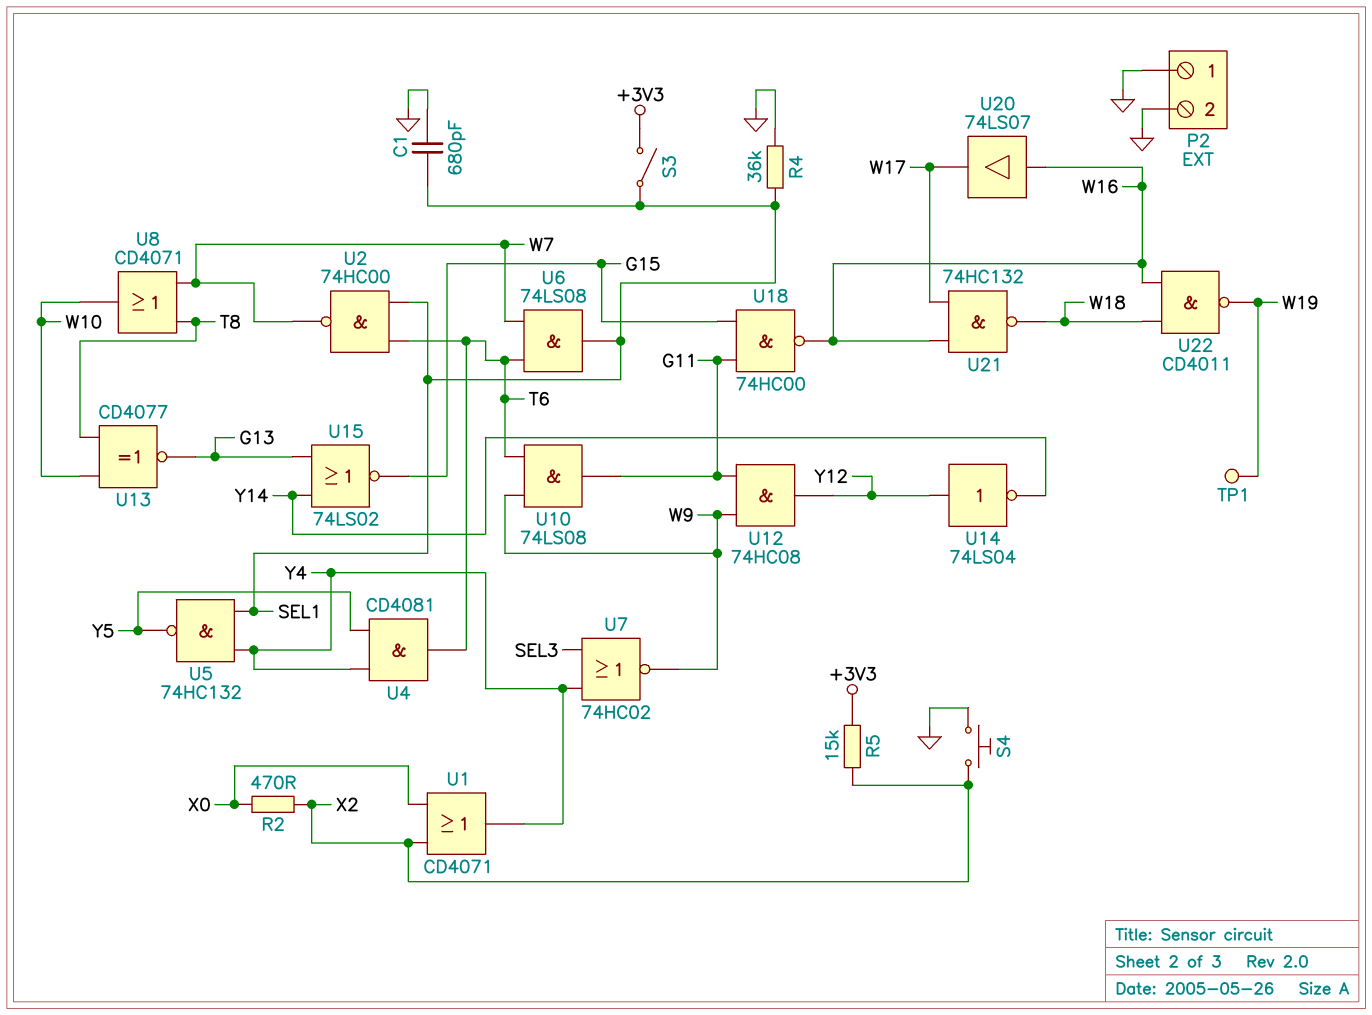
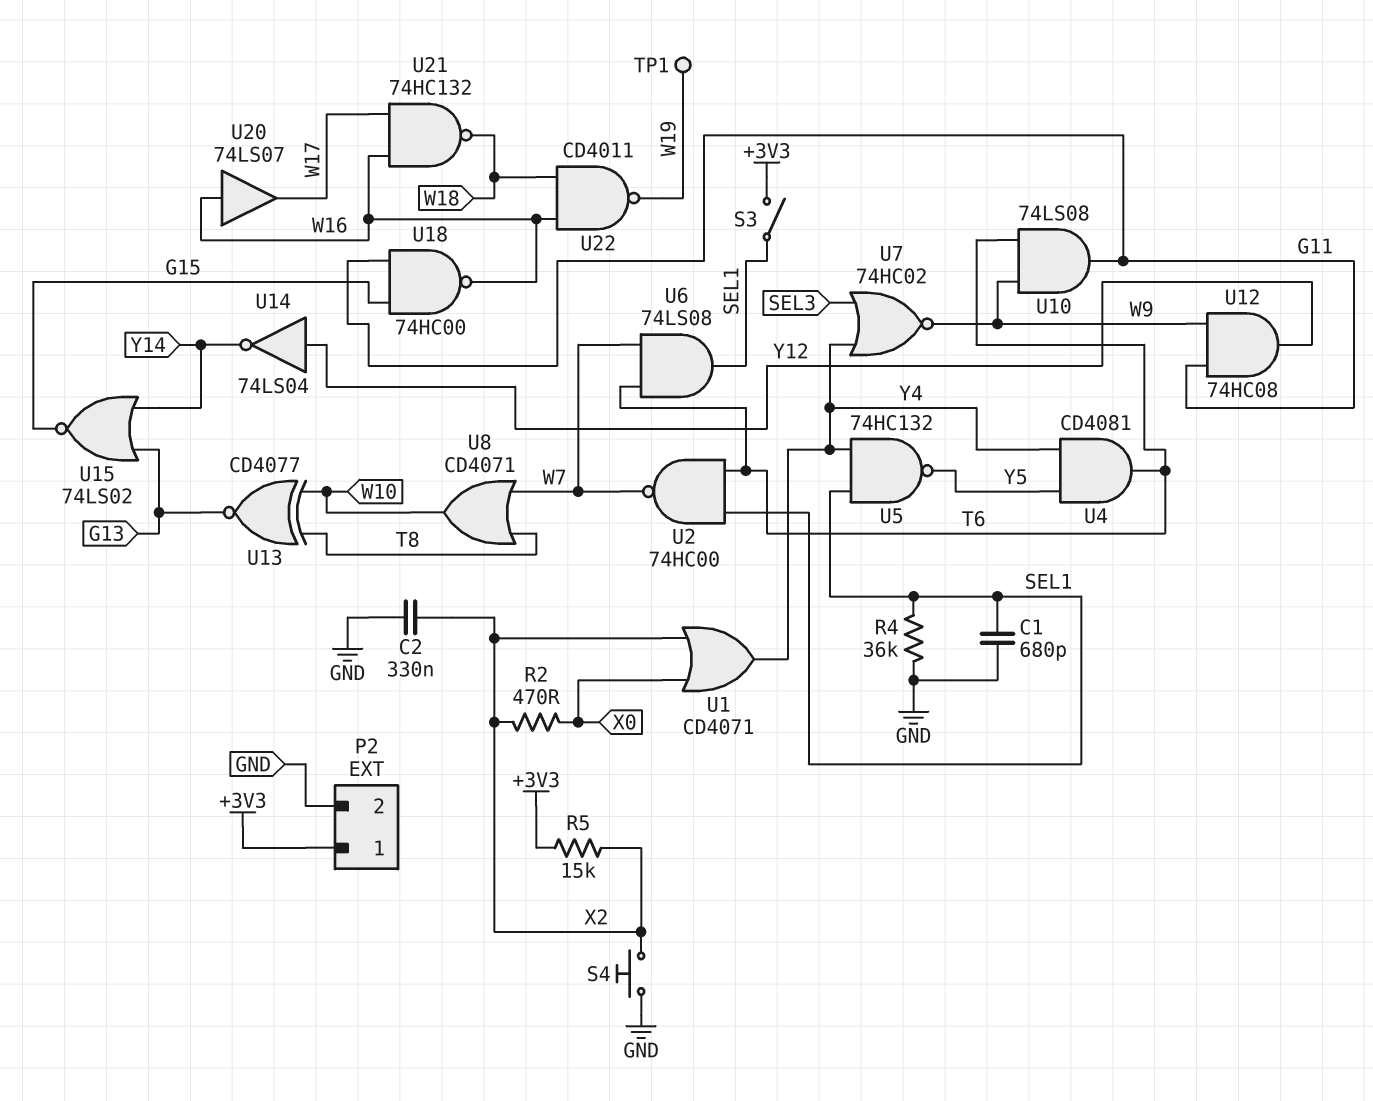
C2: none -> 330nF (GND, X2)
P2 pin 1: GND -> +3V3

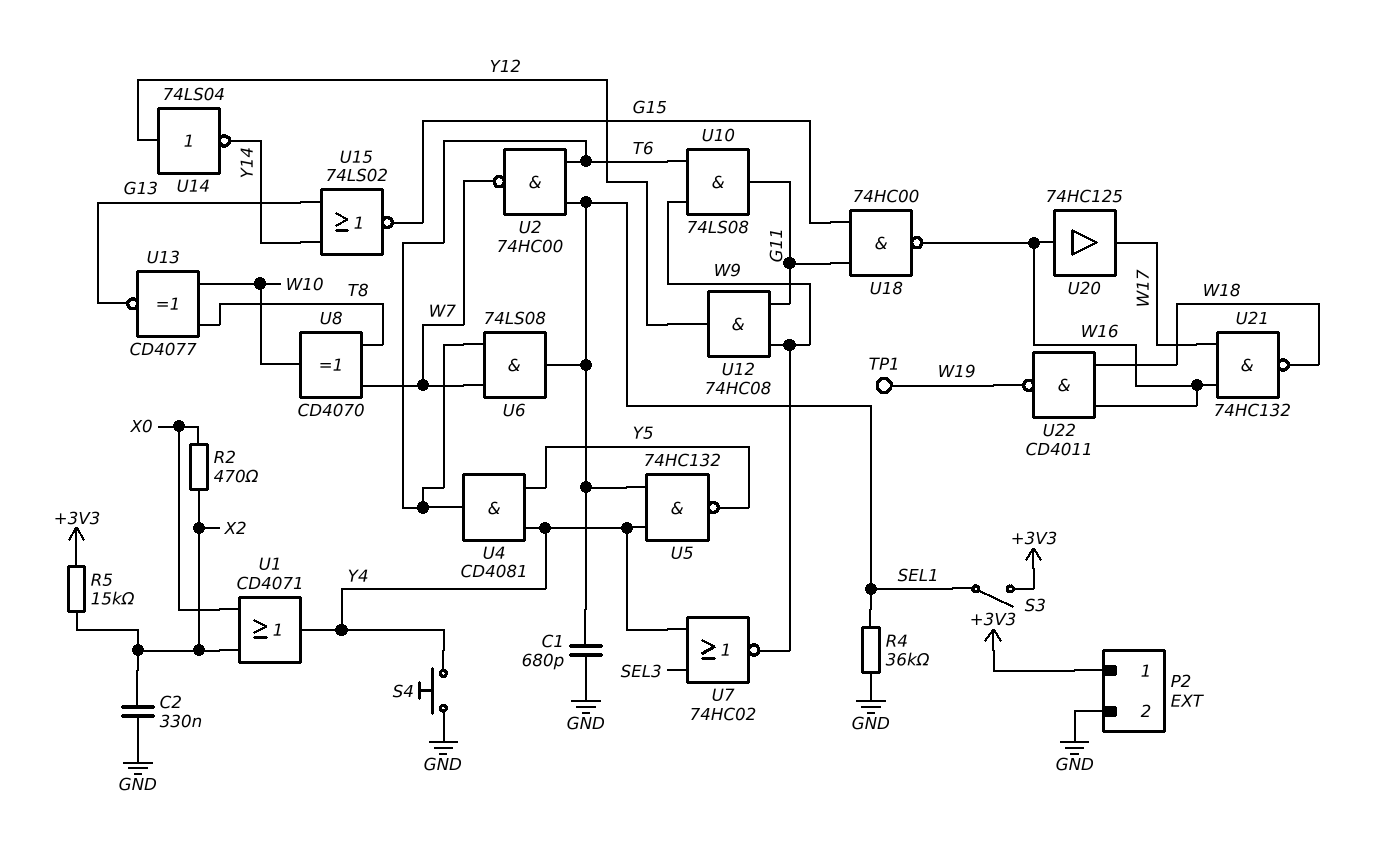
S4: button (GND, X2) -> button (GND, Y4)
U8: OR CD4071 (in T8, in W7, out W10) -> XOR CD4070 (in T8, in W7, out W10)
U20: buffer 74LS07 (in W16, out W17) -> buffer 74HC125 (in W16, out W17)

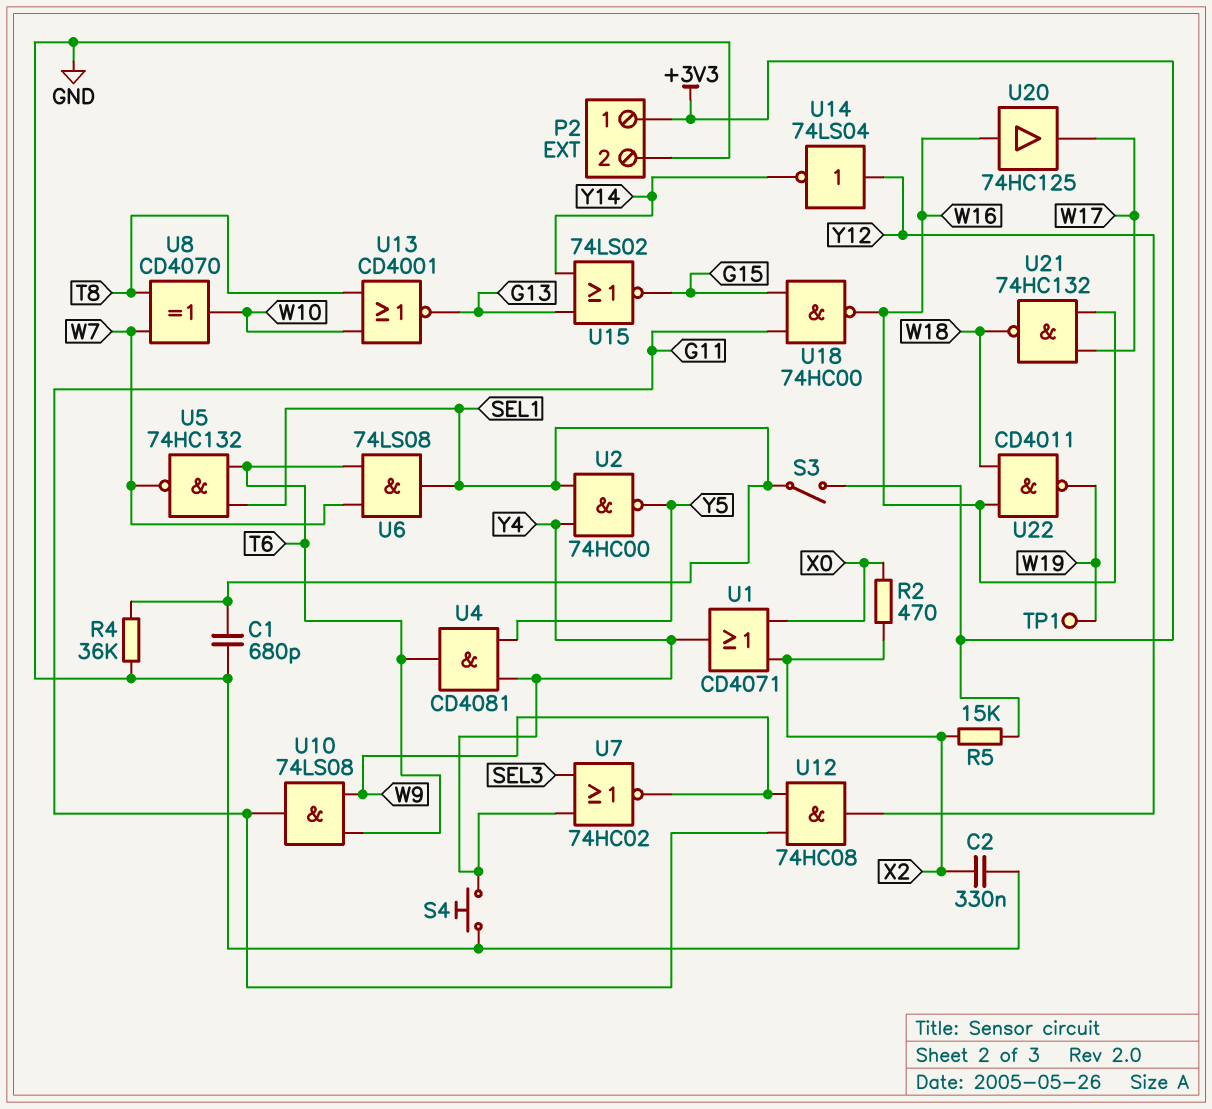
U2: NAND 74HC00 (in SEL1, in T6, out W7) -> NAND 74HC00 (in SEL1, in Y4, out Y5)
U5: NAND 74HC132 (in SEL1, in Y4, out Y5) -> NAND 74HC132 (in SEL1, in T6, out W7)
U13: XNOR CD4077 (in T8, in W10, out G13) -> NOR CD4001 (in T8, in W10, out G13)

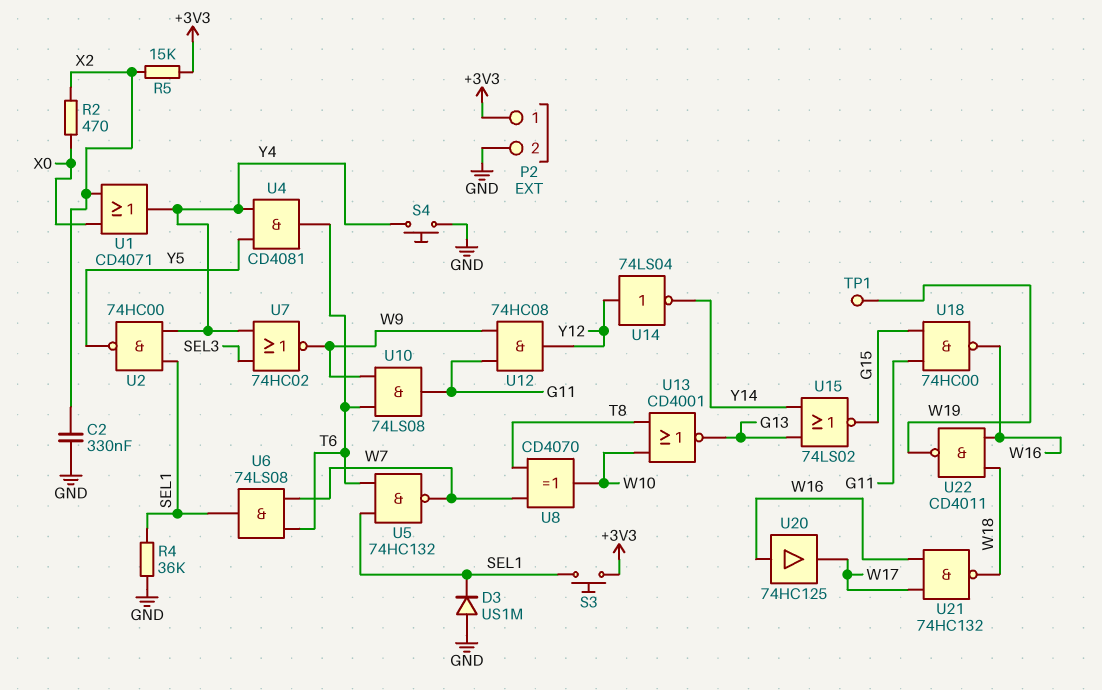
C1: 680pF (GND, SEL1) -> none
D3: none -> diode US1M (A GND, K SEL1)
S3: switch (+3V3, SEL1) -> button (+3V3, SEL1)

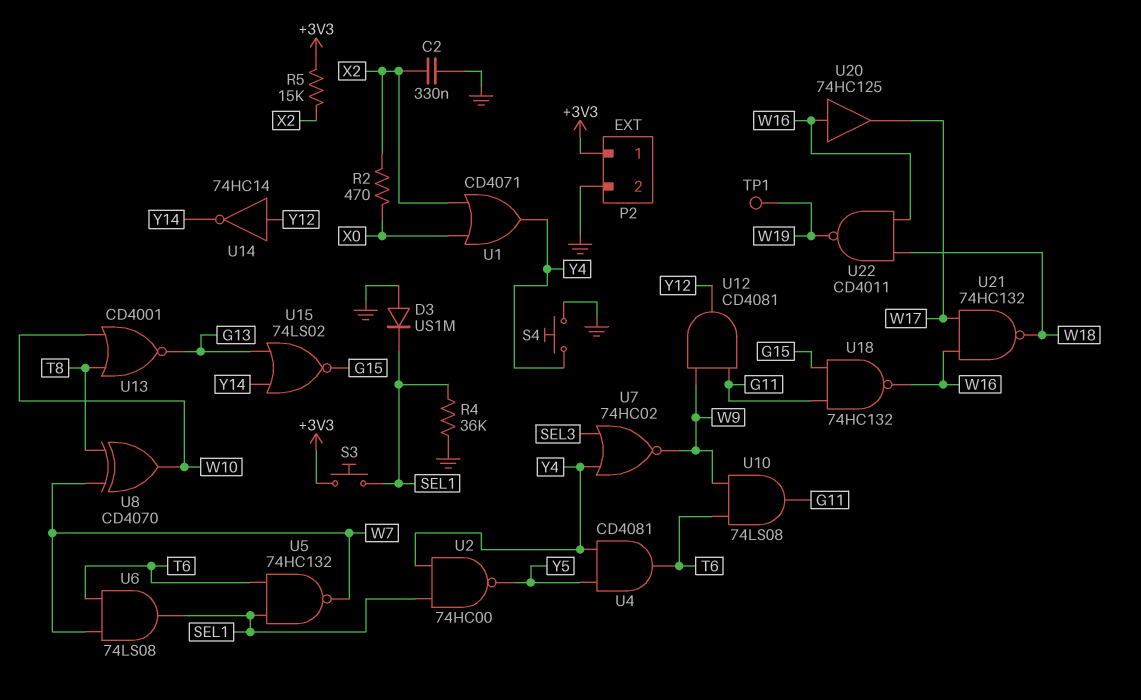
U12: AND 74HC08 (in G11, in W9, out Y12) -> AND CD4081 (in G11, in W9, out Y12)
U14: NOT 74LS04 (in Y12, out Y14) -> NOT 74HC14 (in Y12, out Y14)
U18: NAND 74HC00 (in G11, in G15, out W16) -> NAND 74HC132 (in G11, in G15, out W16)

